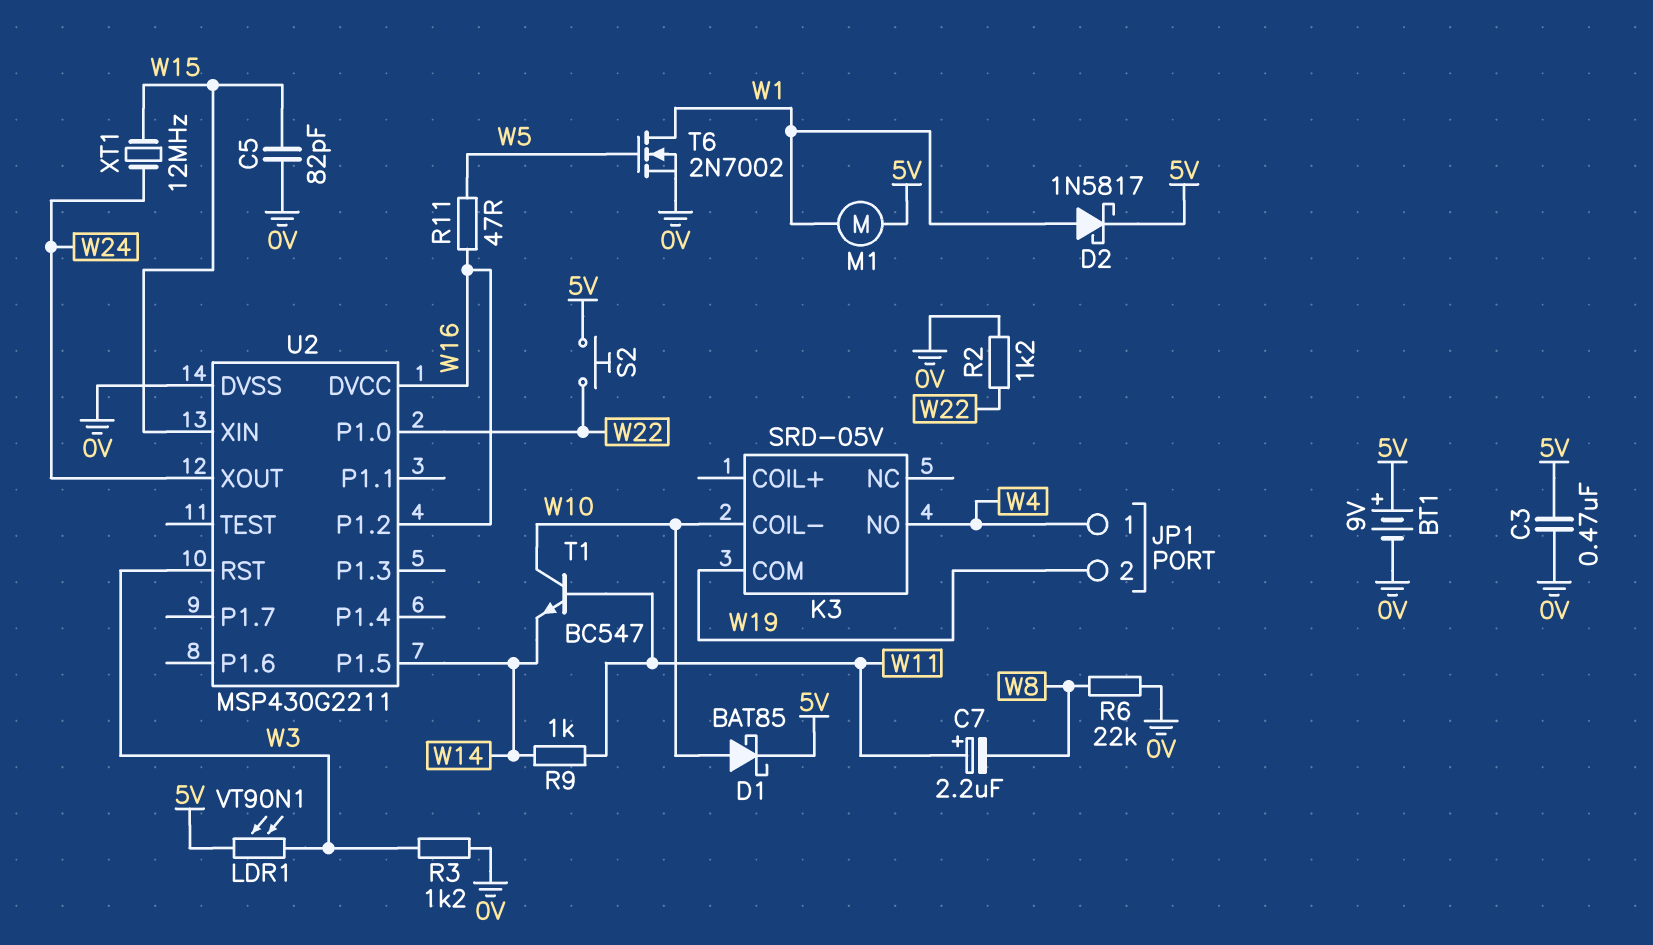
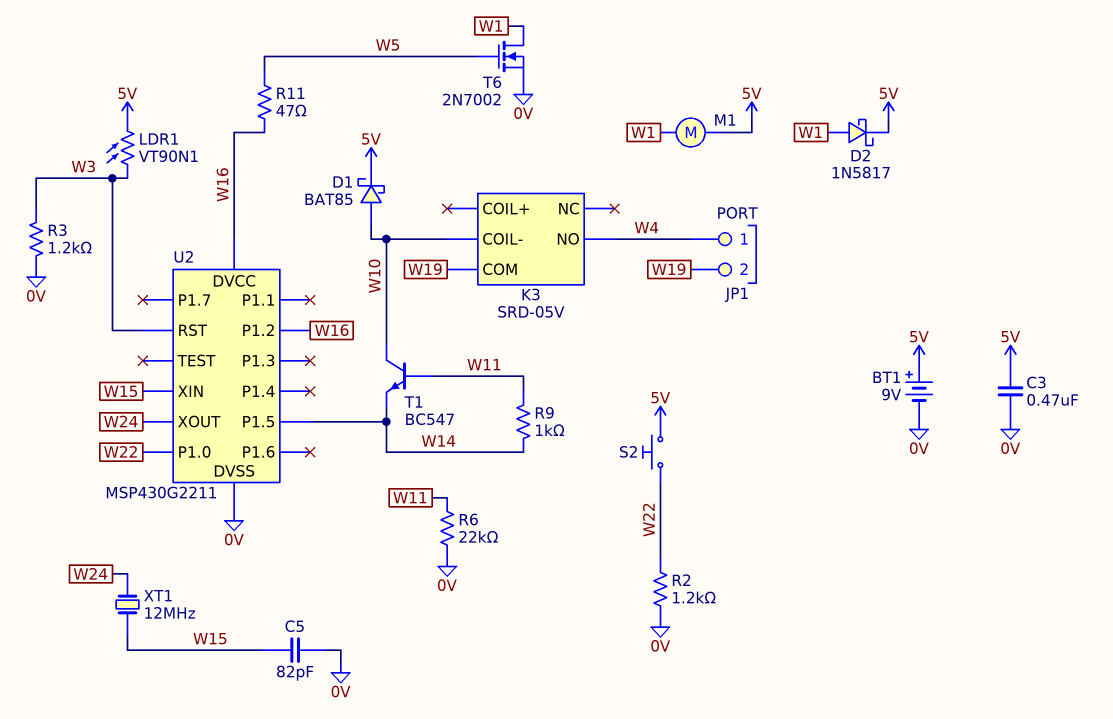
C7: 2.2uF (plus W11, minus W8) -> none
R6: 22k (0V, W8) -> 22k (0V, W11)

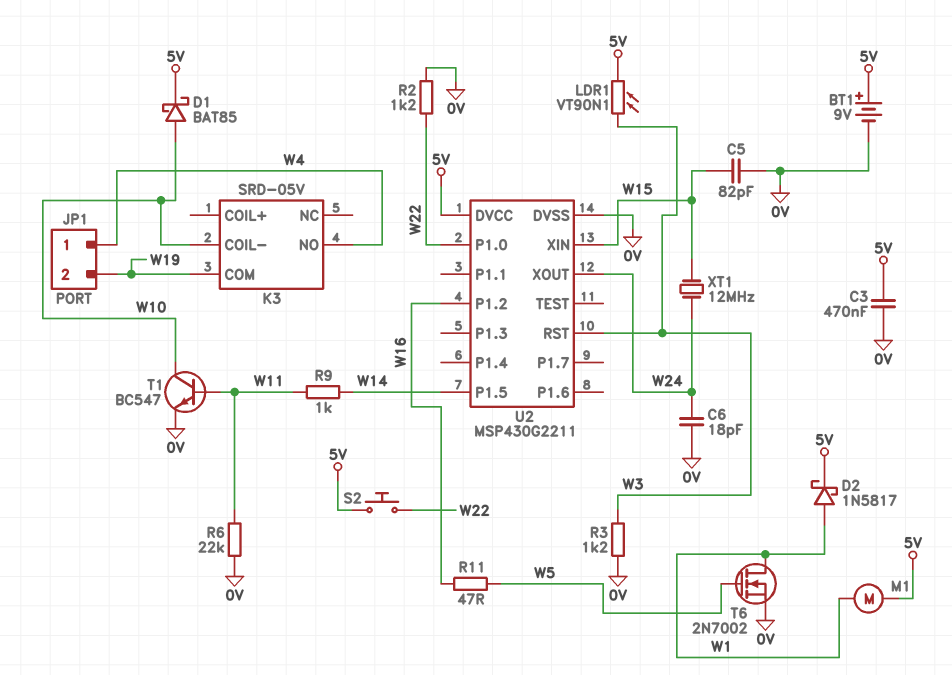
C6: none -> 18pF (0V, W24)
T1: NPN BC547 (B W11, C W10, E W14) -> NPN BC547 (B W11, C W10, E 0V)
U2 pin DVCC: W16 -> 5V

